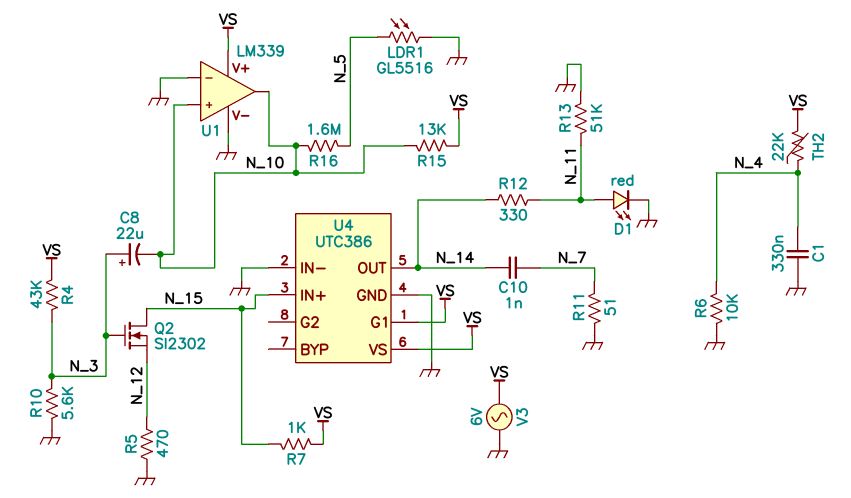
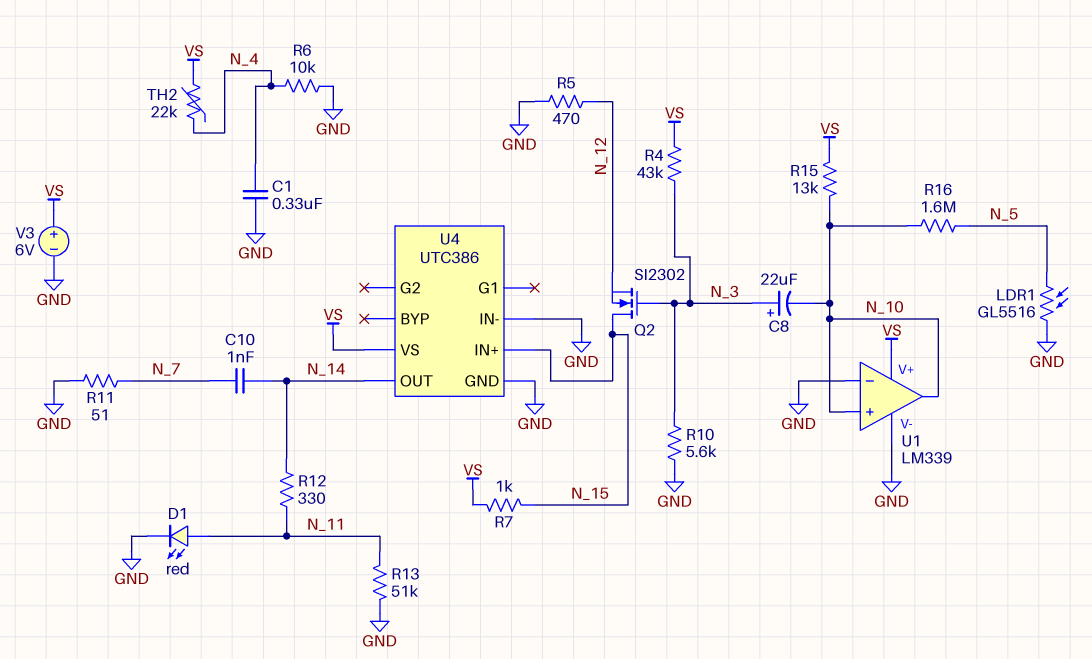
U4 pin G1: VS -> none
V3: AC 6V (GND, VS) -> 6V (plus VS, minus GND)

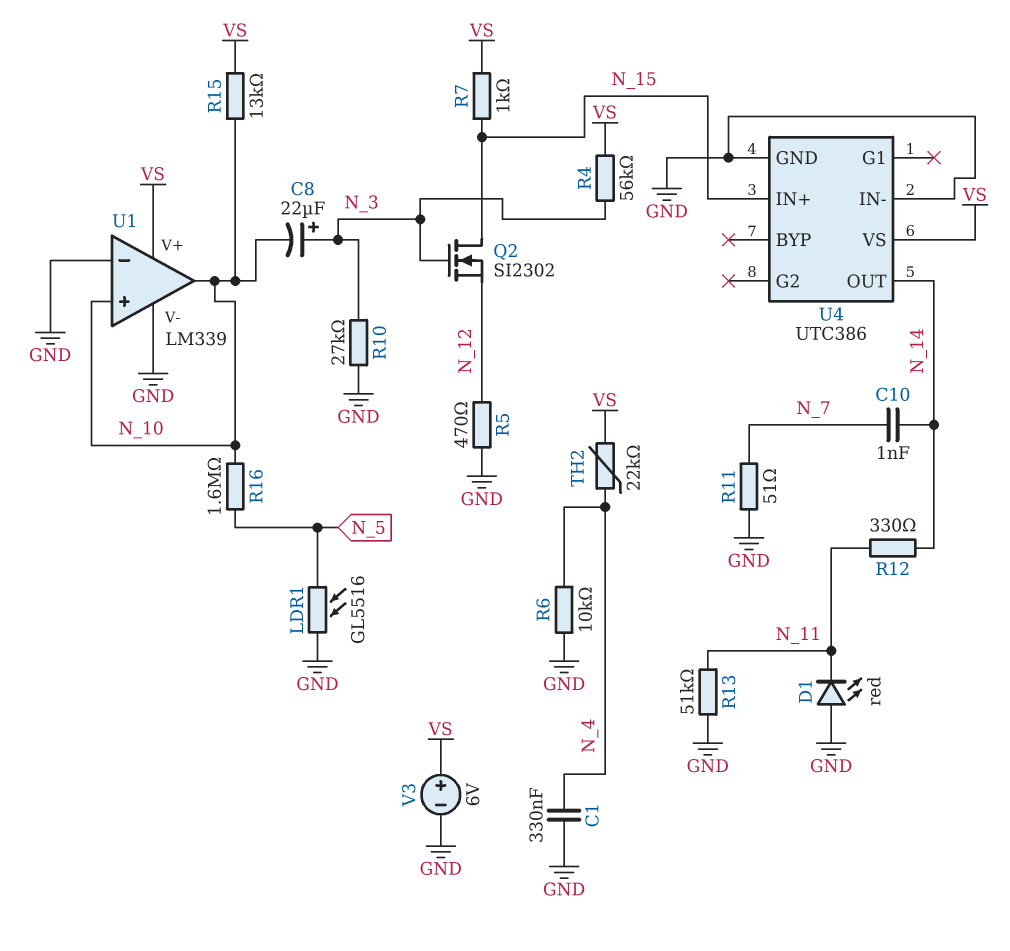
D1: LED red (A N_11, K GND) -> LED red (A GND, K N_11)
R4: 43k (N_3, VS) -> 56k (N_3, VS)
R10: 5.6k (GND, N_3) -> 27k (GND, N_3)

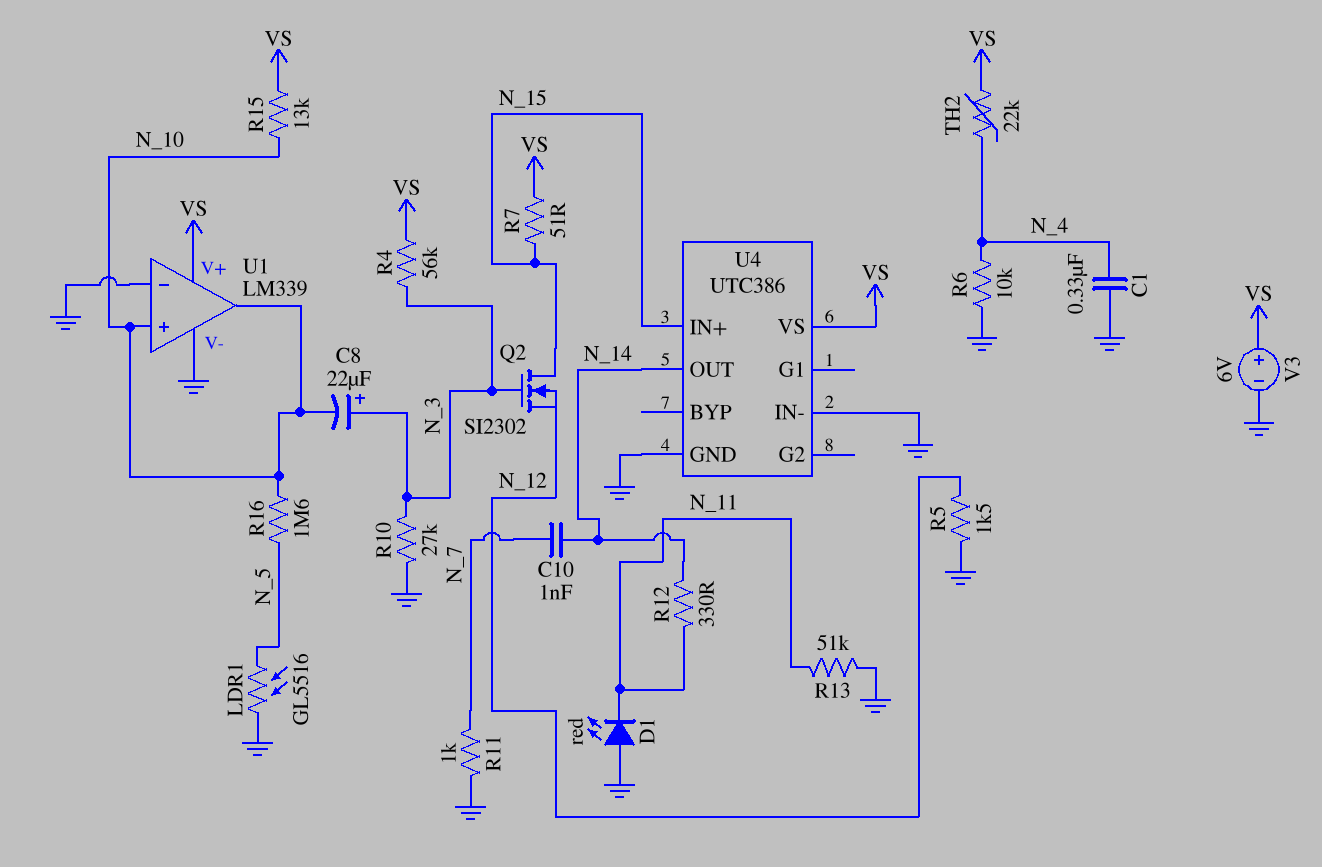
R5: 470 (GND, N_12) -> 1.5k (GND, N_12)
R7: 1k (N_15, VS) -> 51 (N_15, VS)
R11: 51 (GND, N_7) -> 1k (GND, N_7)

